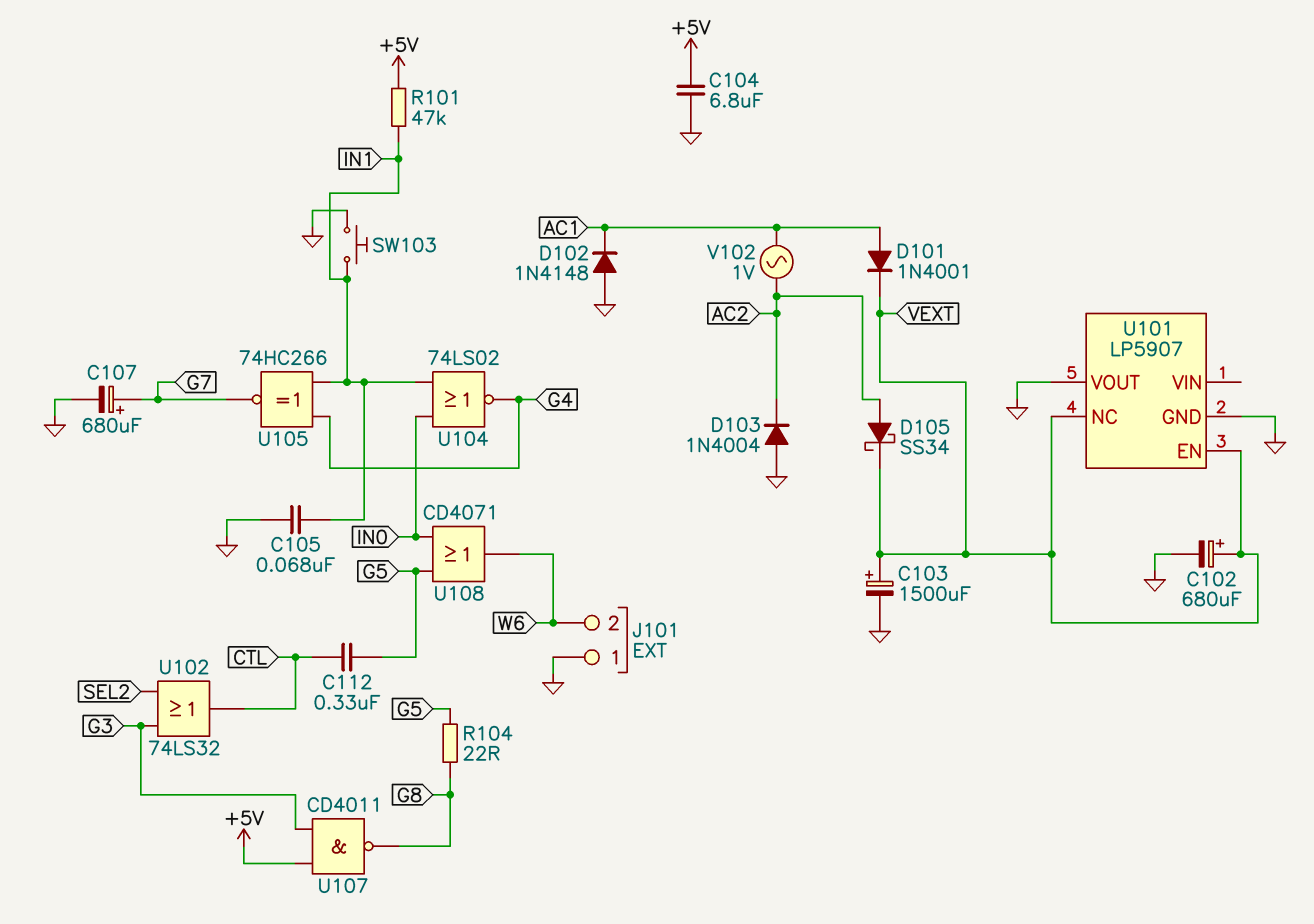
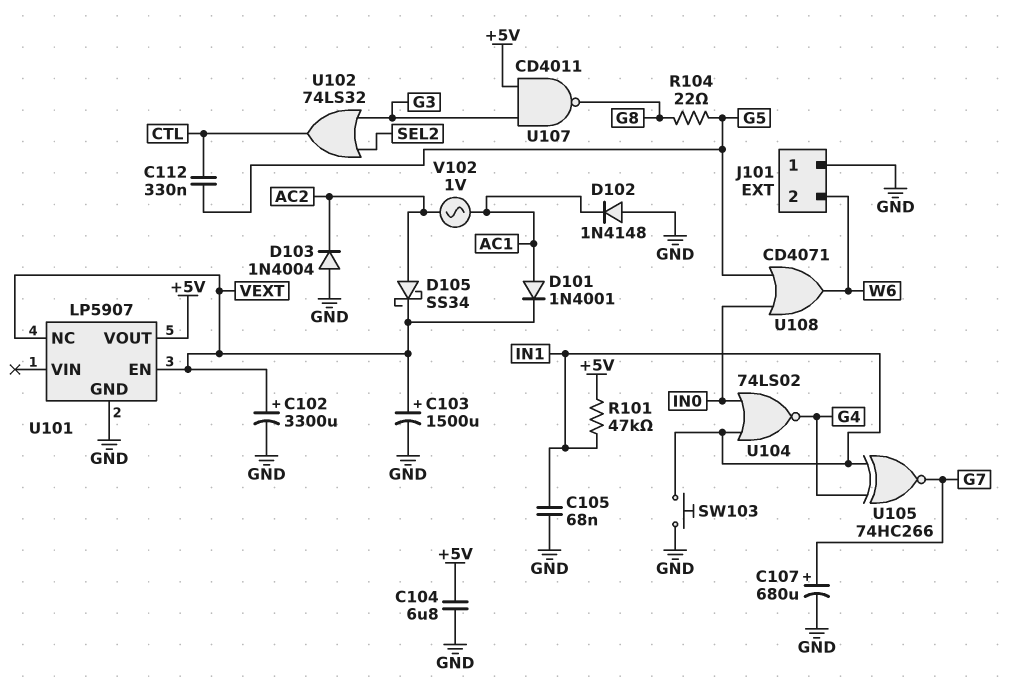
C102: 680uF (plus VEXT, minus GND) -> 3300uF (plus VEXT, minus GND)
U101 pin VOUT: GND -> +5V

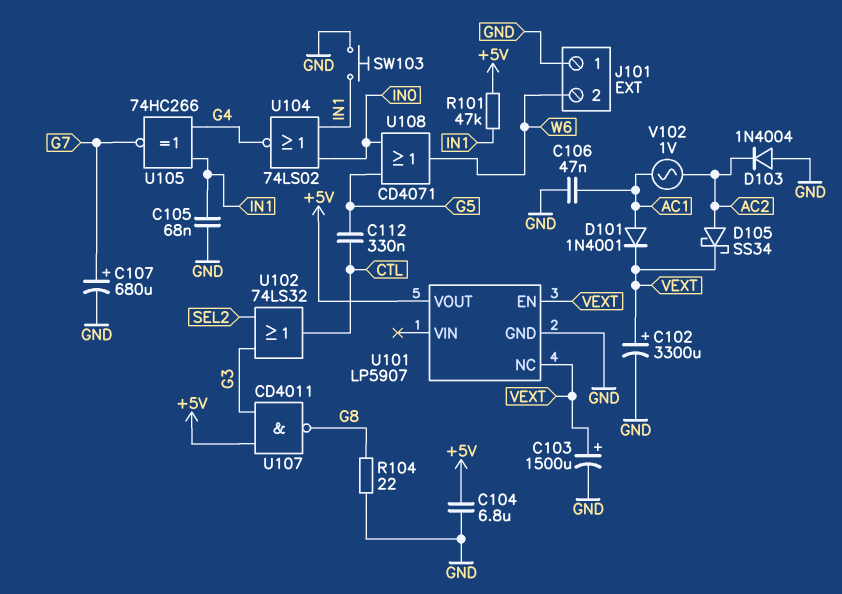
C106: none -> 47nF (AC1, GND)
D102: diode 1N4148 (A GND, K AC1) -> none
R104: 22 (G5, G8) -> 22 (G8, GND)

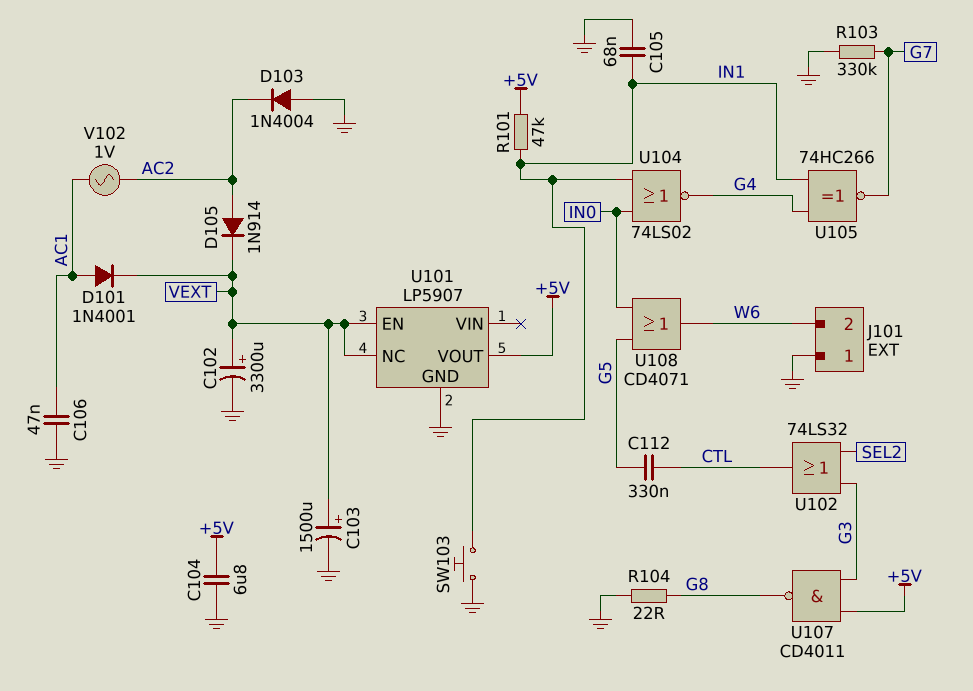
C107: 680uF (plus G7, minus GND) -> none
D105: schottky SS34 (A AC2, K VEXT) -> diode 1N914 (A AC2, K VEXT)
R103: none -> 330k (G7, GND)

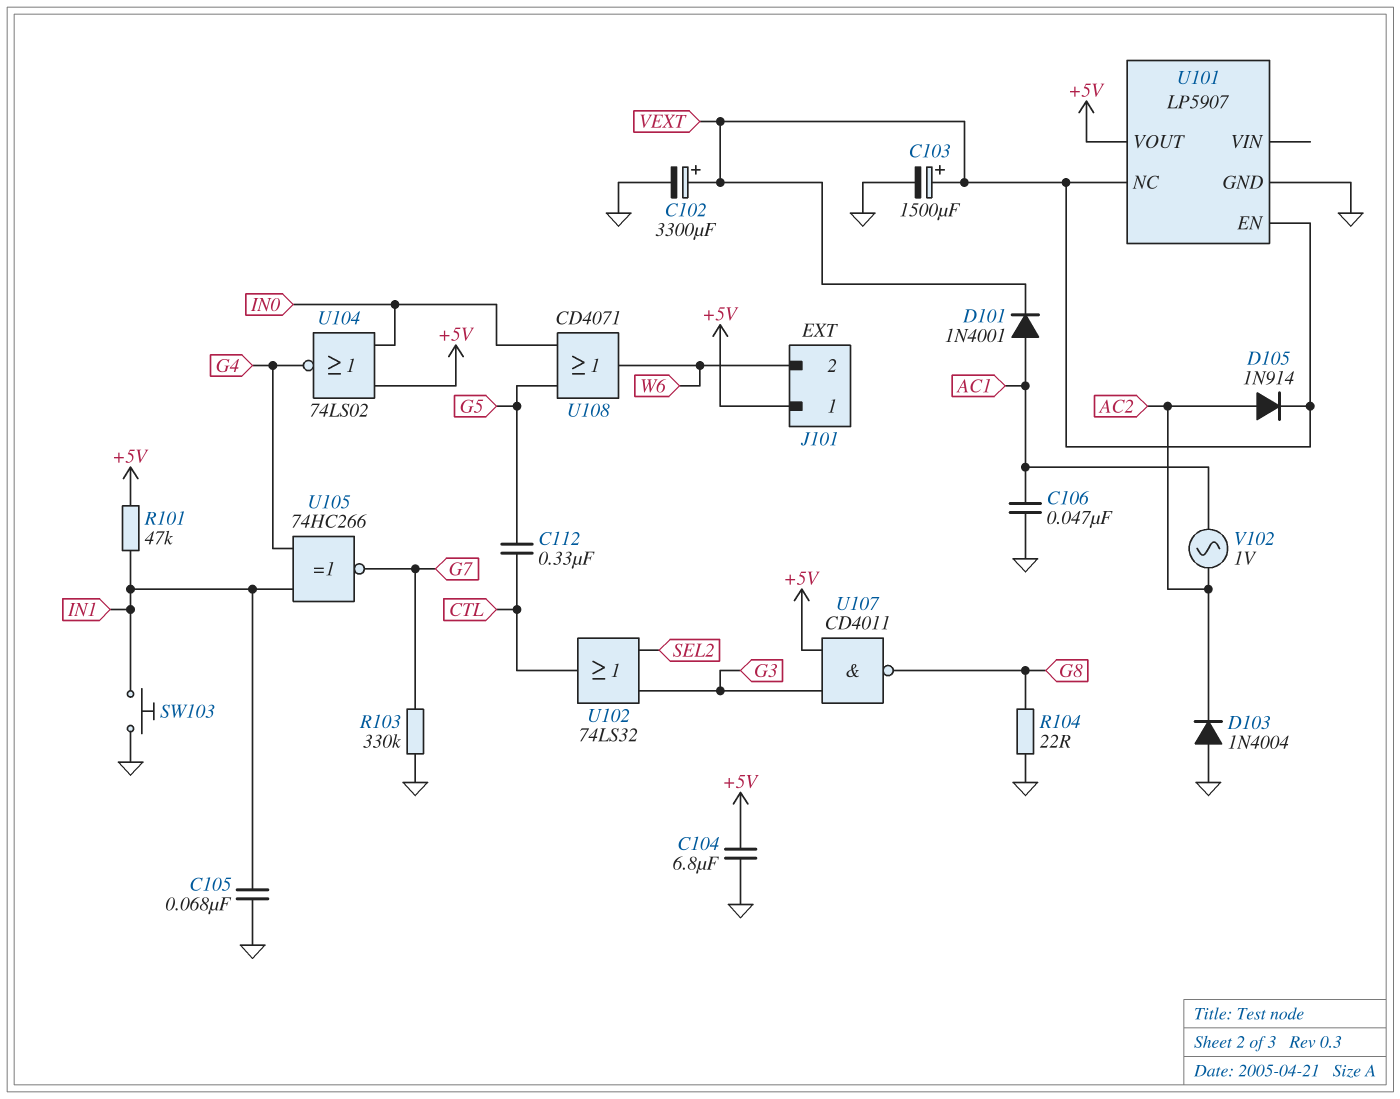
J101 pin 1: GND -> +5V
U104: NOR 74LS02 (in IN0, in IN1, out G4) -> NOR 74LS02 (in +5V, in IN0, out G4)

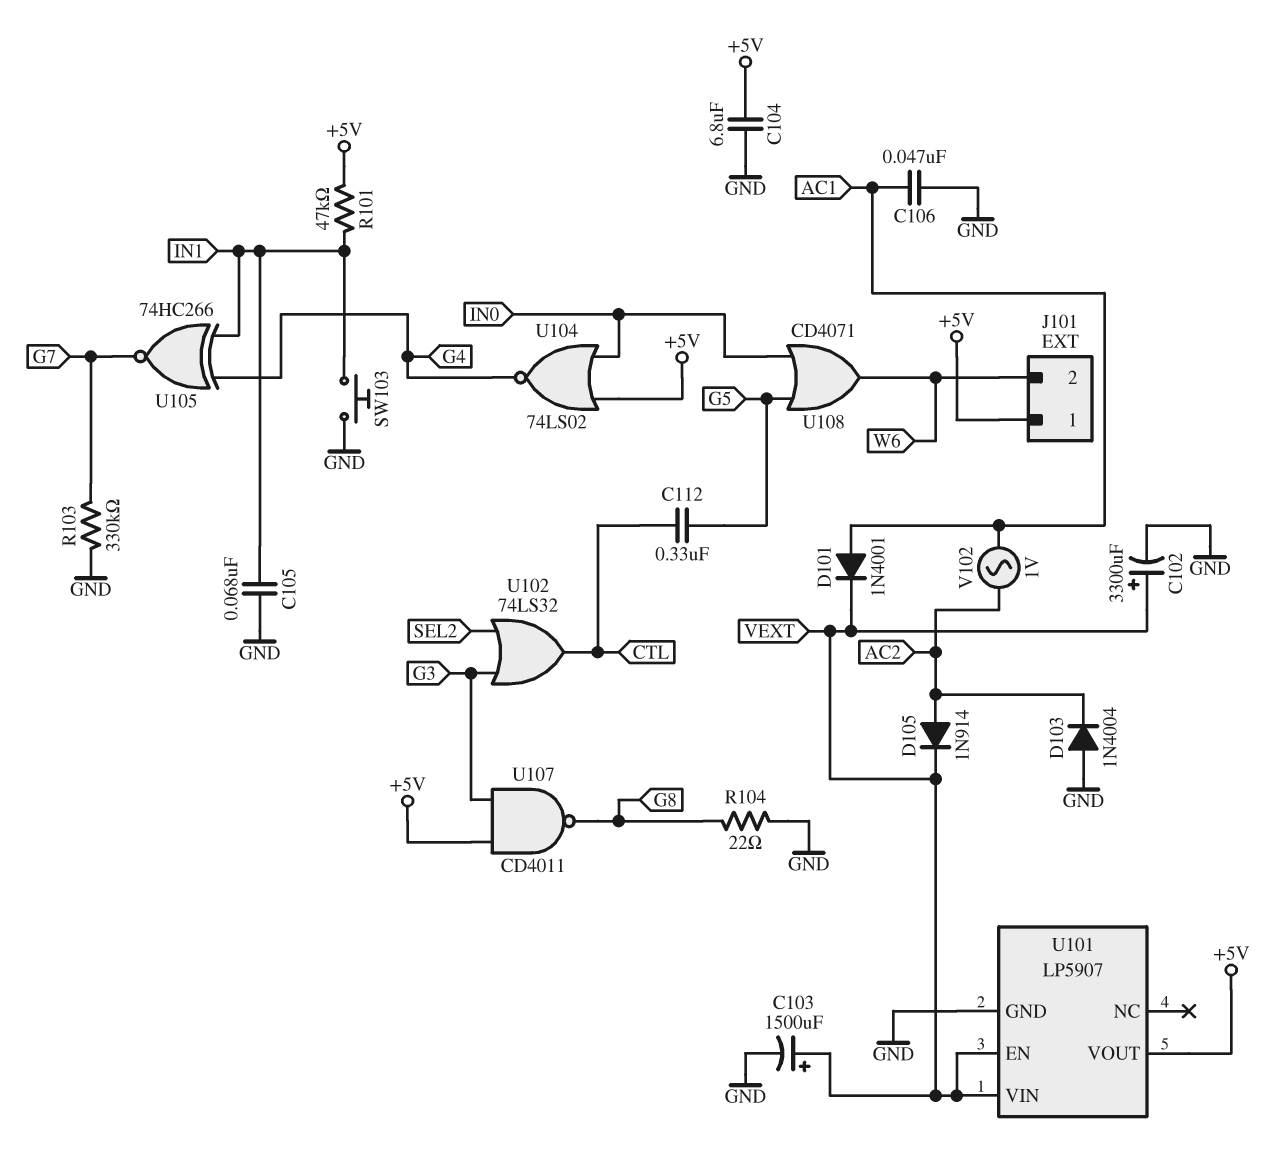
U101 pin NC: VEXT -> none
U101 pin VIN: none -> VEXT

